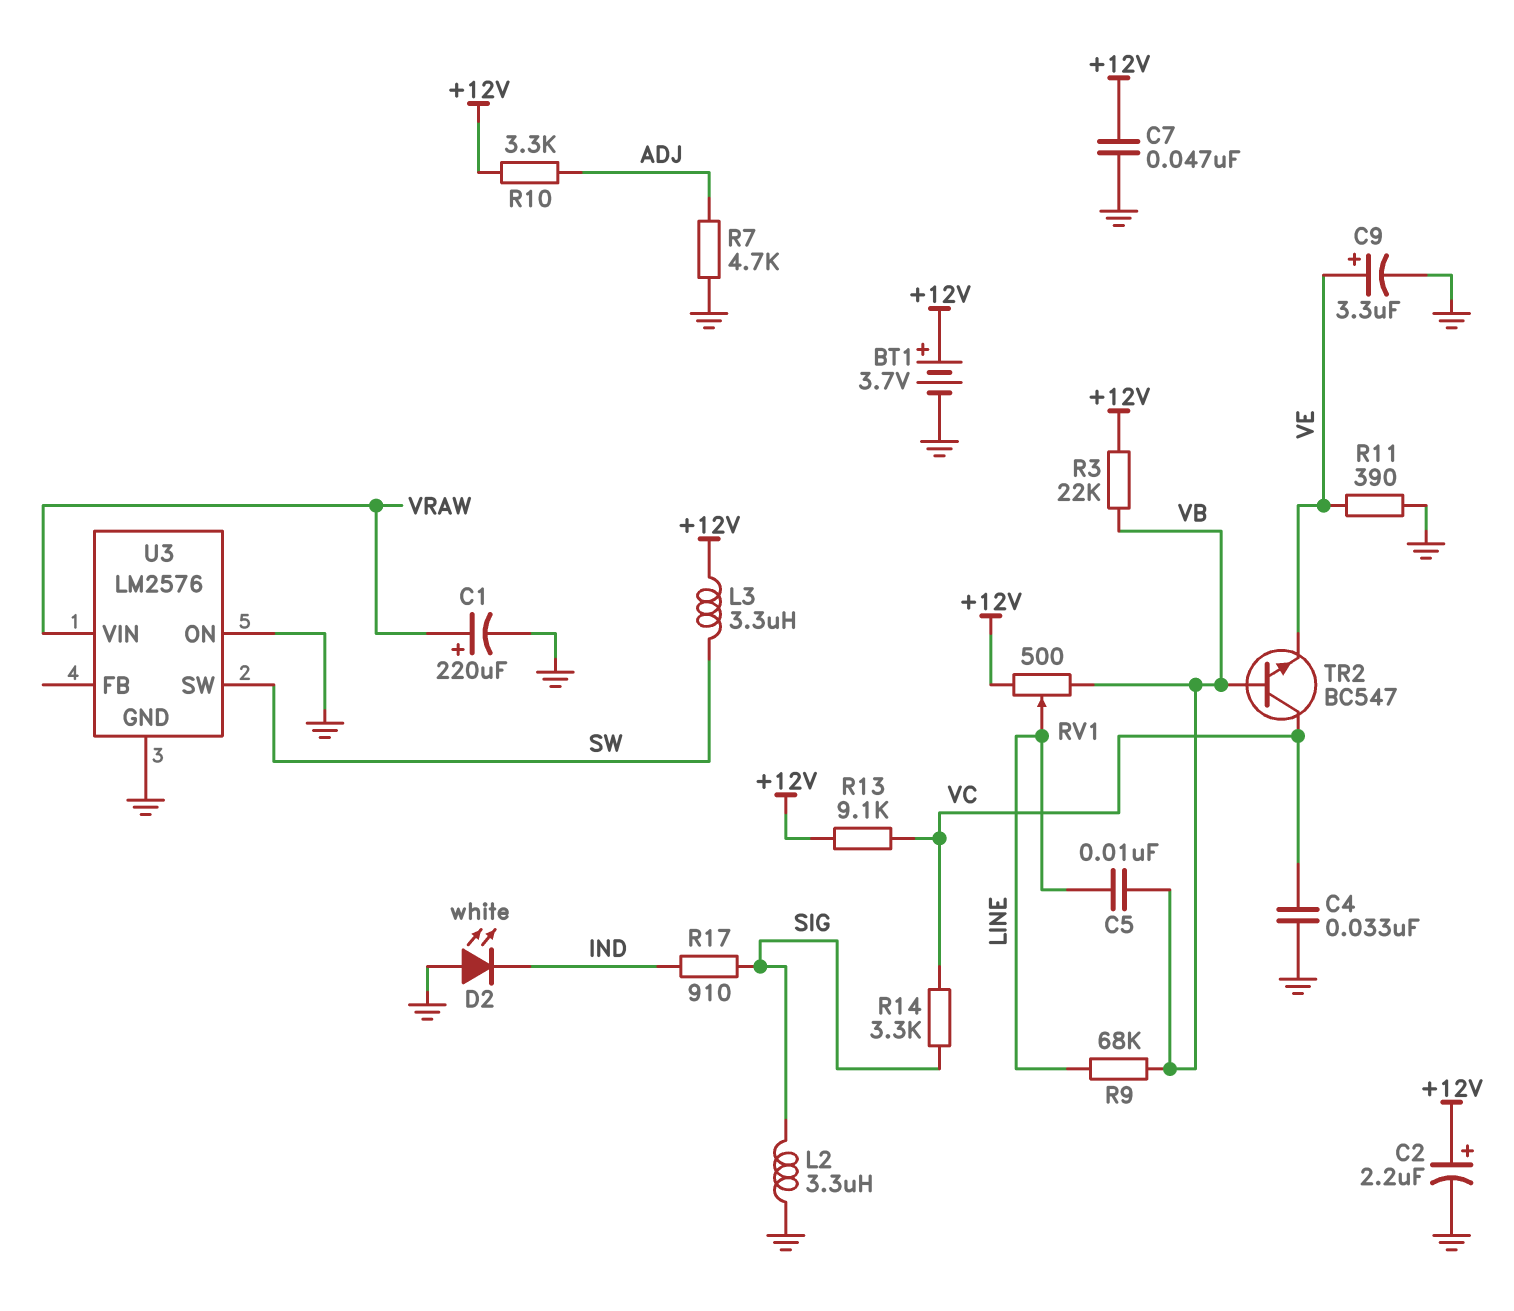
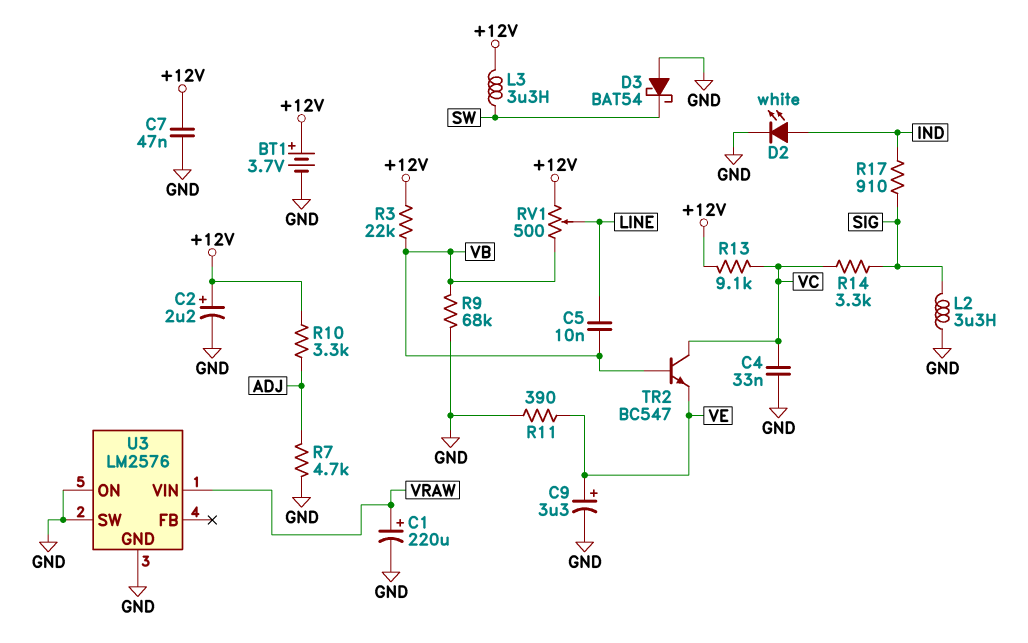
D2: LED white (A GND, K IND) -> LED white (A IND, K GND)
D3: none -> schottky BAT54 (A GND, K SW)
R9: 68k (LINE, VB) -> 68k (GND, VB)
U3 pin SW: SW -> GND

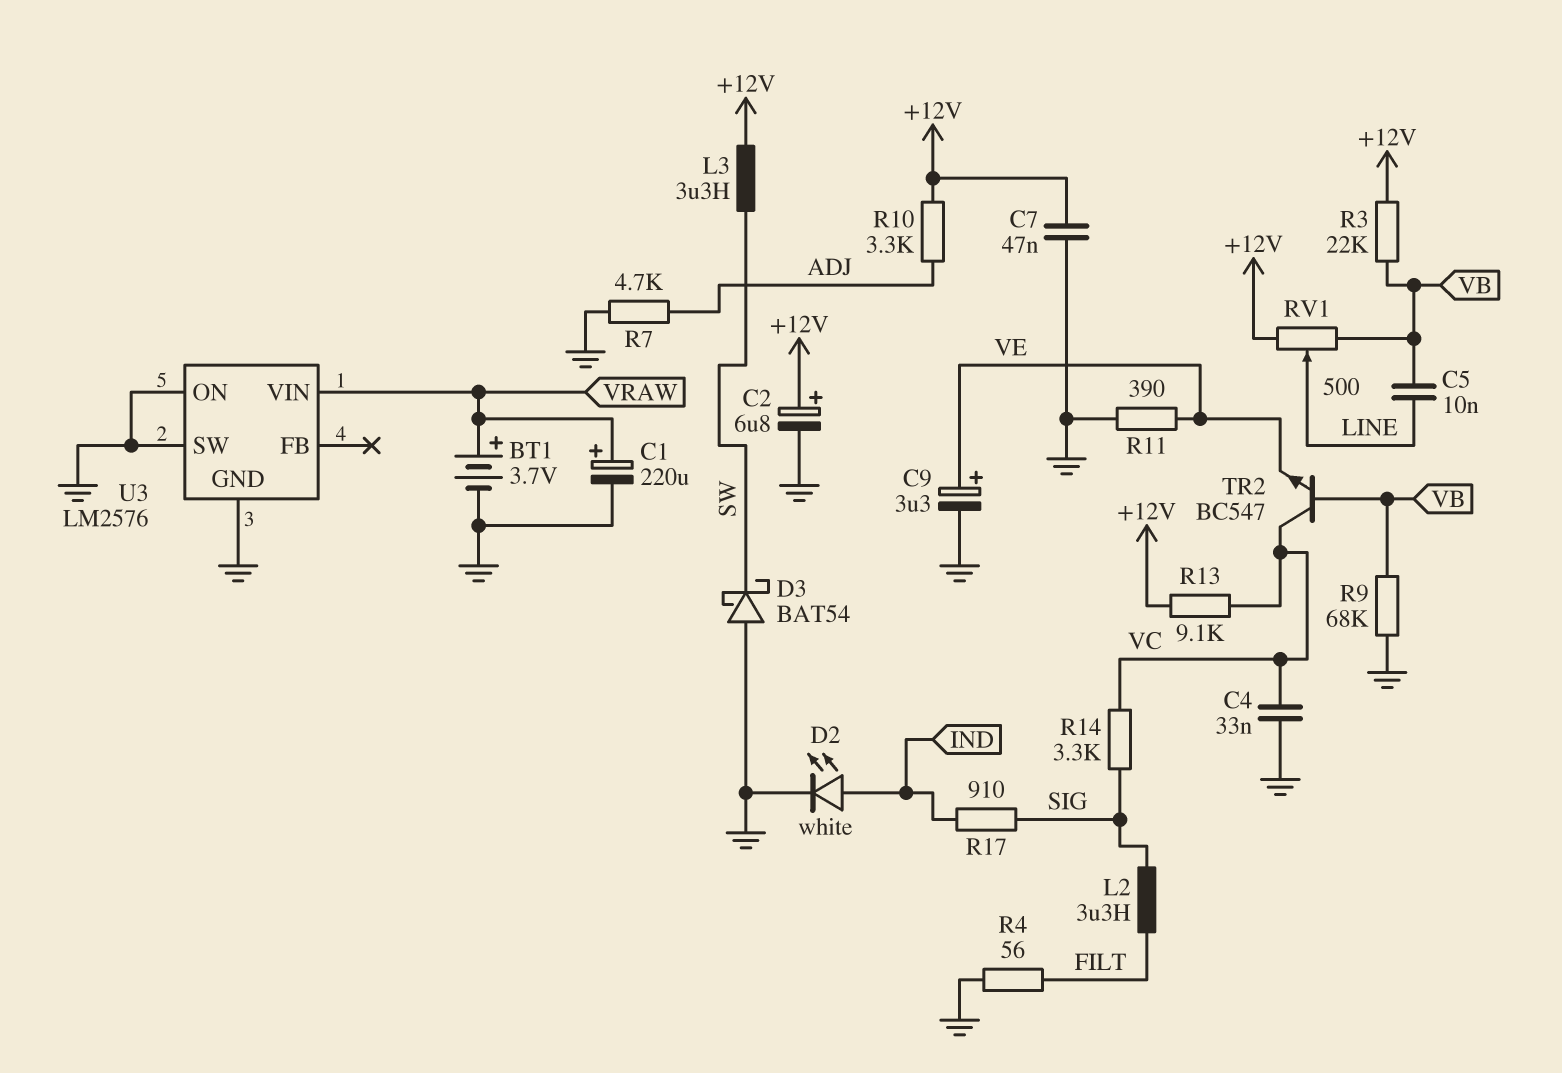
BT1: 3.7V (plus +12V, minus GND) -> 3.7V (plus VRAW, minus GND)
C2: 2.2uF (plus +12V, minus GND) -> 6.8uF (plus +12V, minus GND)
L2: 3.3uH (GND, SIG) -> 3.3uH (FILT, SIG)
R4: none -> 56 (FILT, GND)

